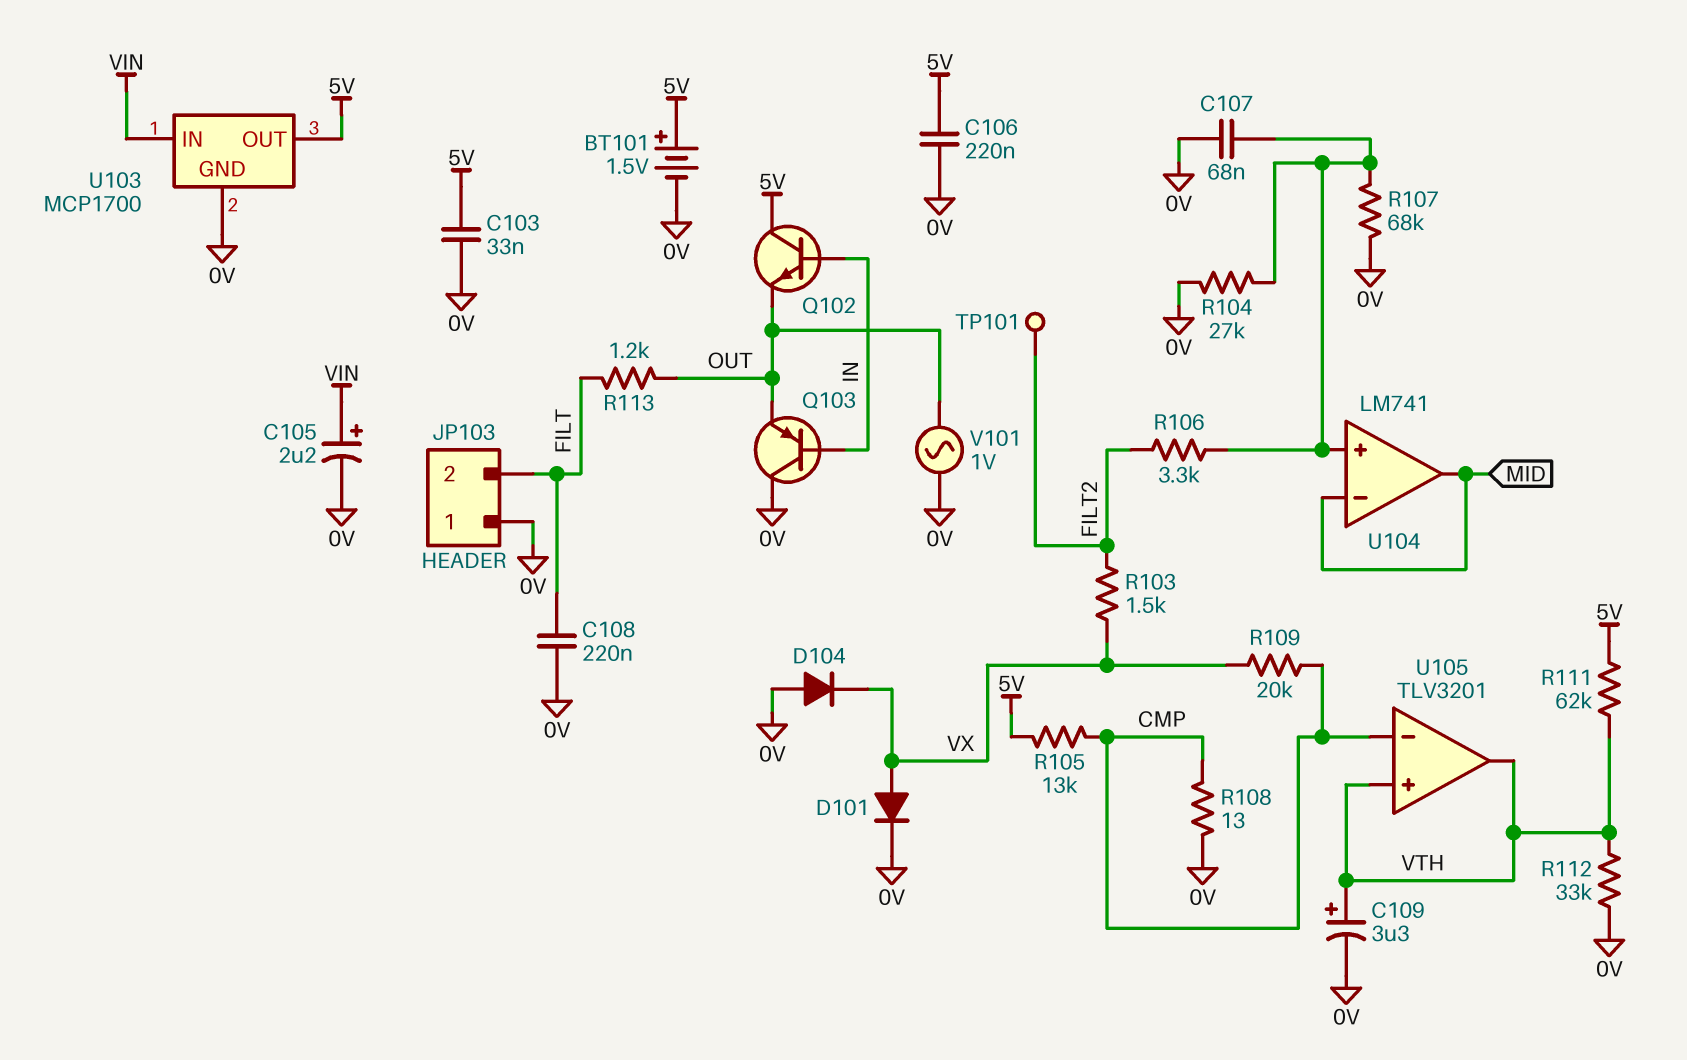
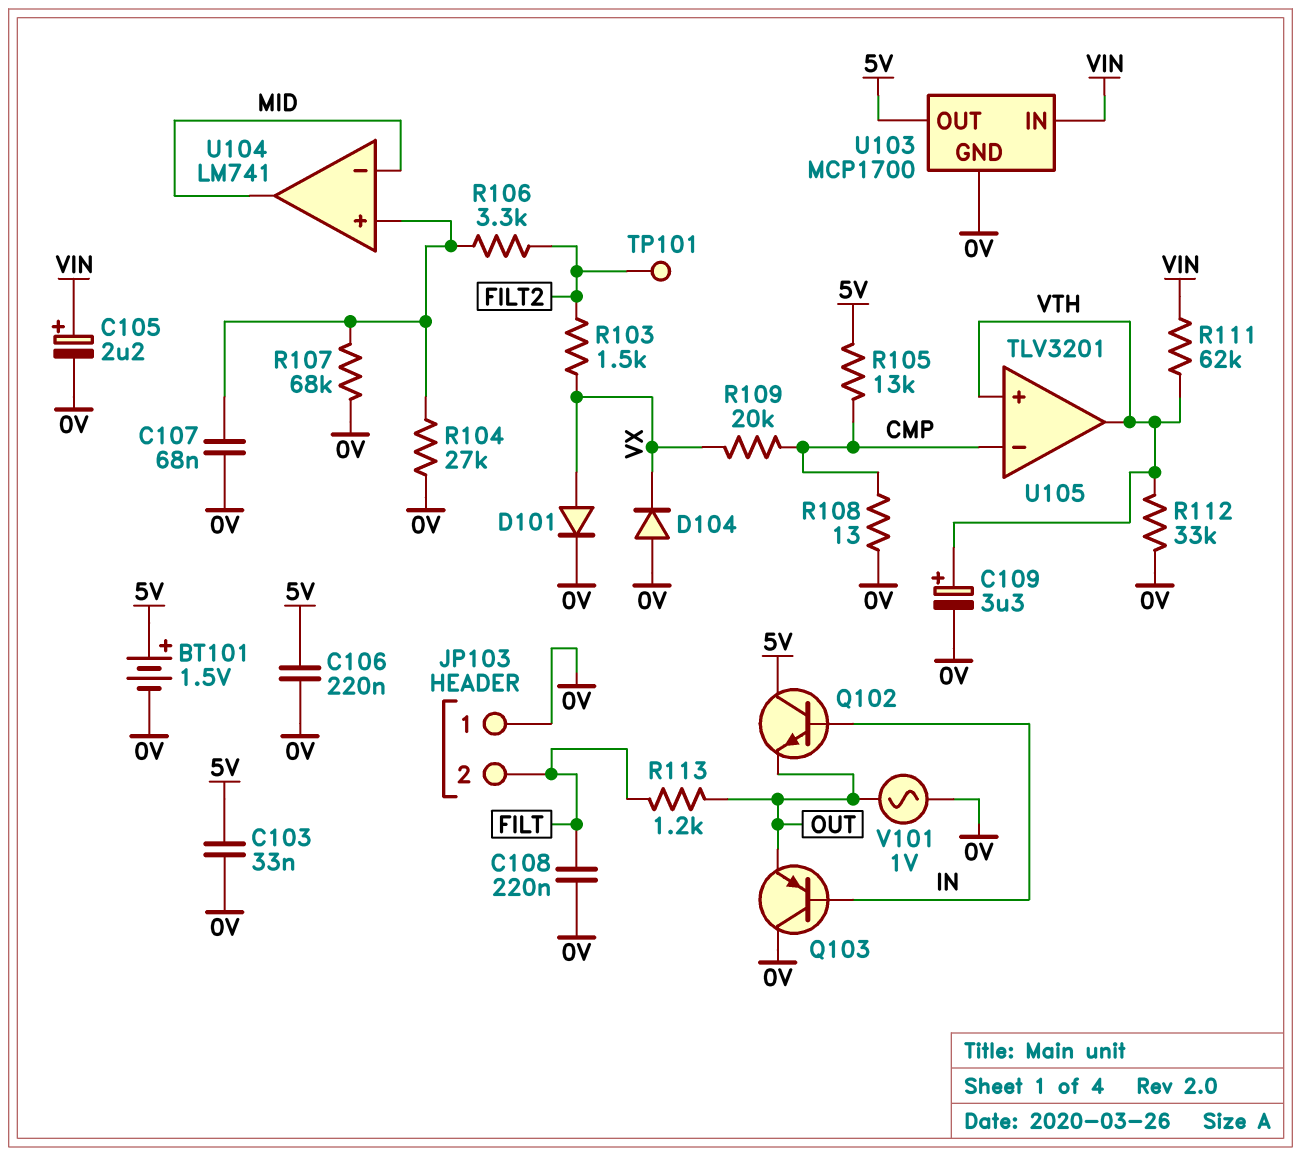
R111: 62k (5V, VTH) -> 62k (VIN, VTH)

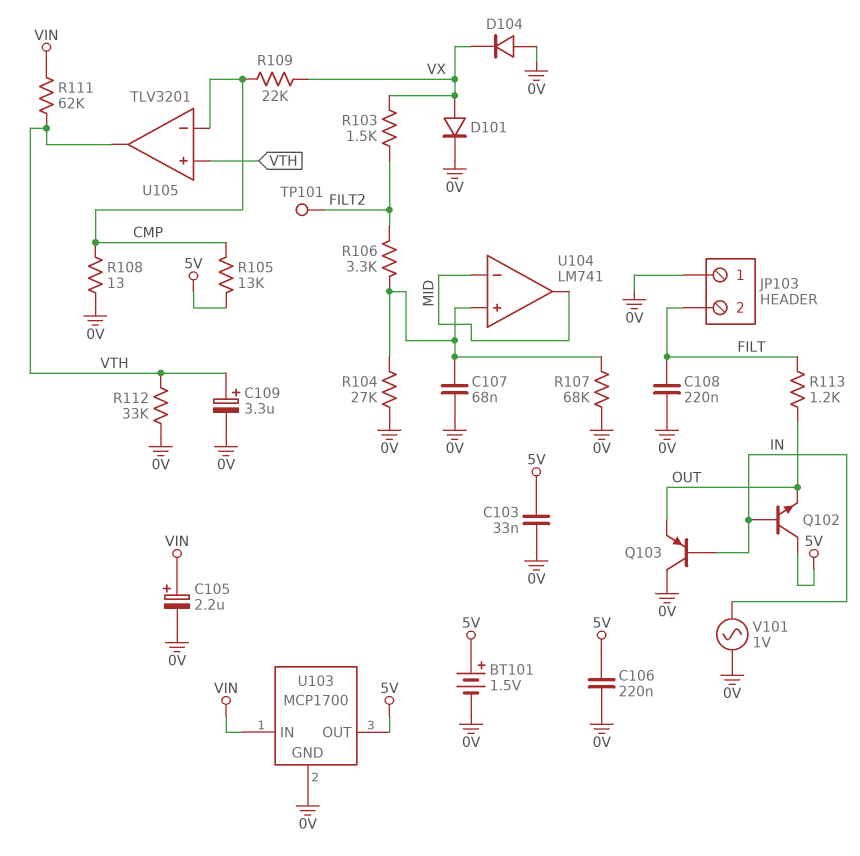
R109: 20k (CMP, VX) -> 22k (CMP, VX)
V101: AC 1V (0V, OUT) -> AC 1V (0V, IN)

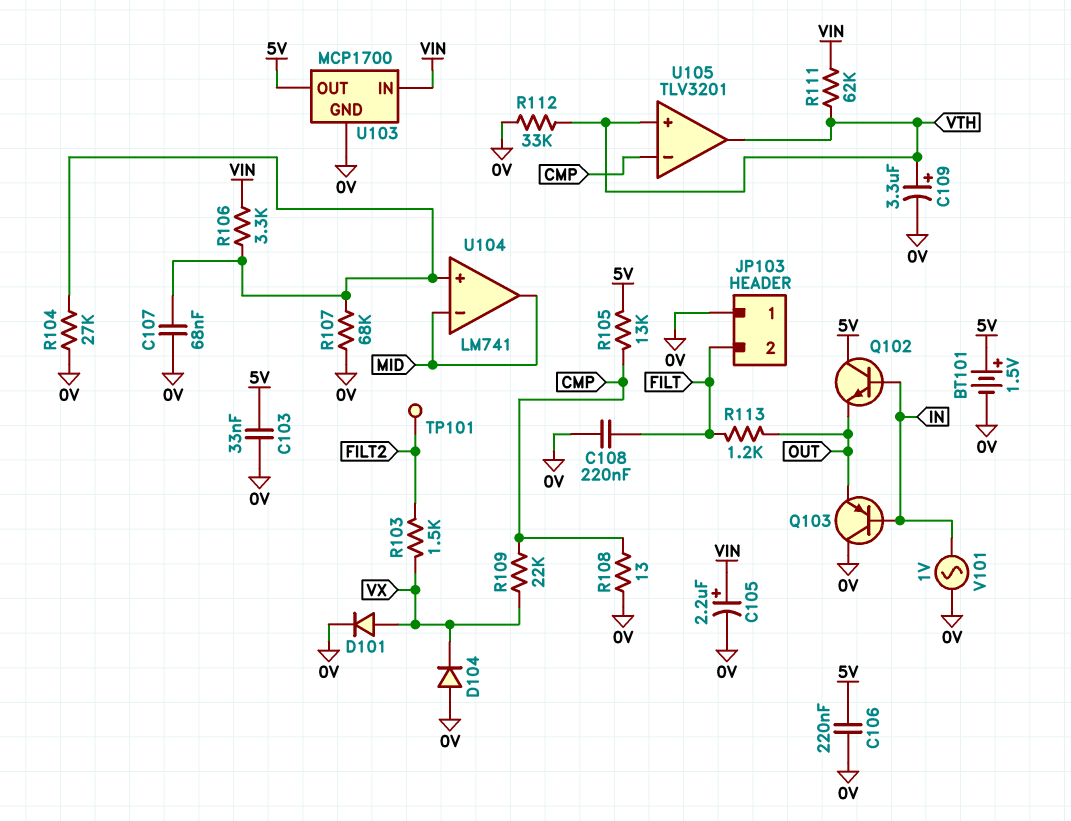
R106: 3.3k (FILT2, U104/in+) -> 3.3k (U104/in+, VIN)

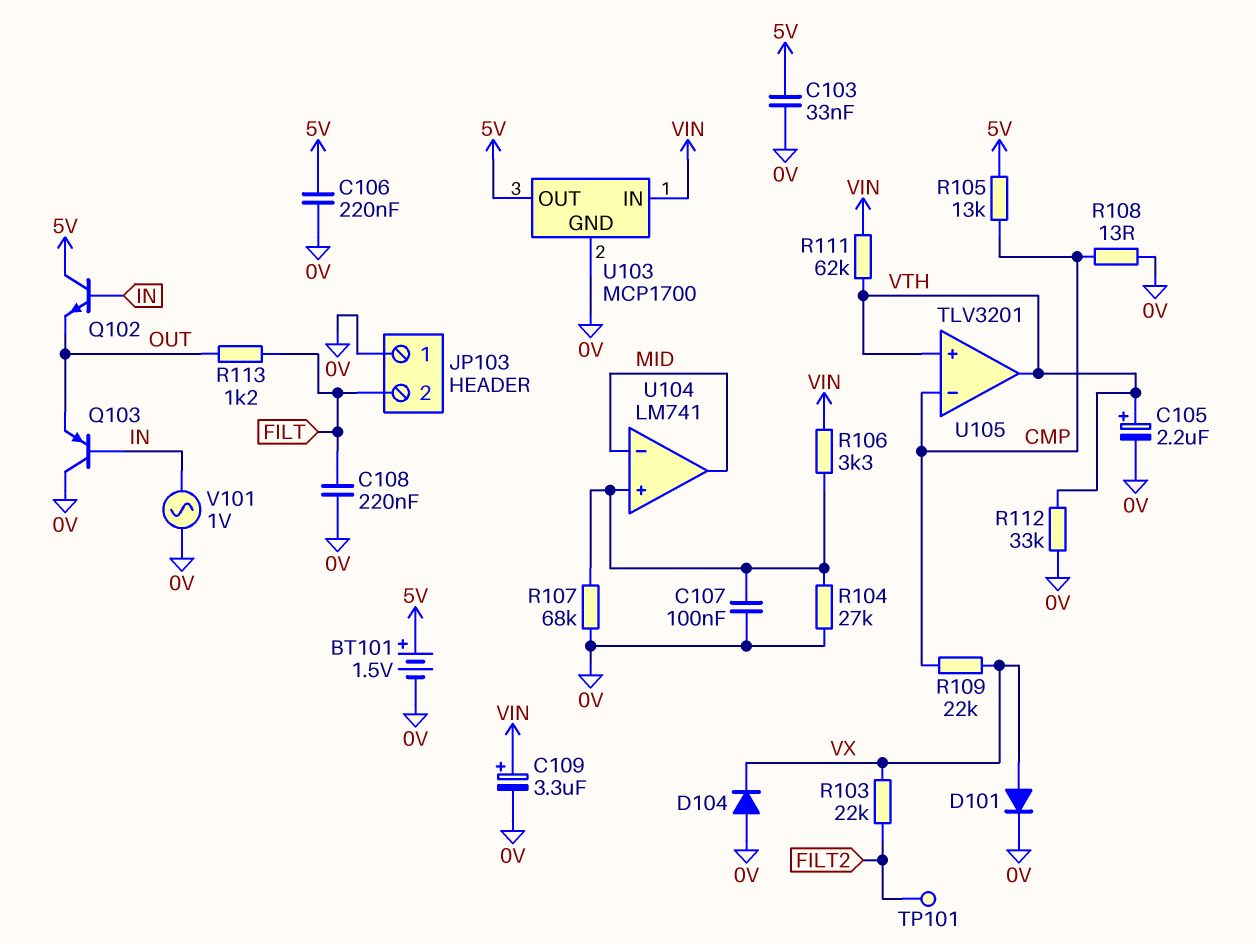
C105: 2.2uF (plus VIN, minus 0V) -> 2.2uF (plus VTH, minus 0V)
C107: 68nF (0V, U104/in+) -> 100nF (0V, U104/in+)
C109: 3.3uF (plus VTH, minus 0V) -> 3.3uF (plus VIN, minus 0V)
R103: 1.5k (FILT2, VX) -> 22k (FILT2, VX)

